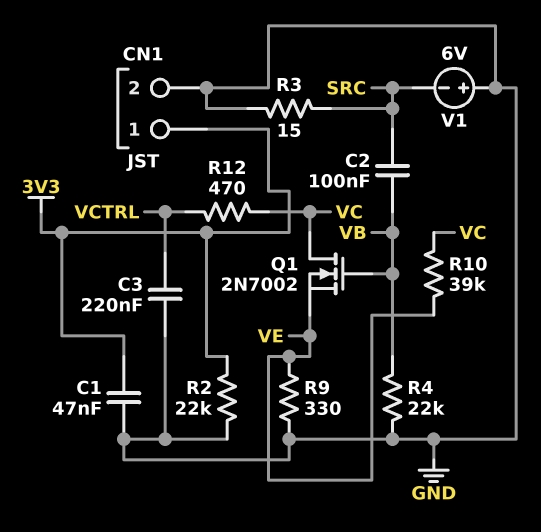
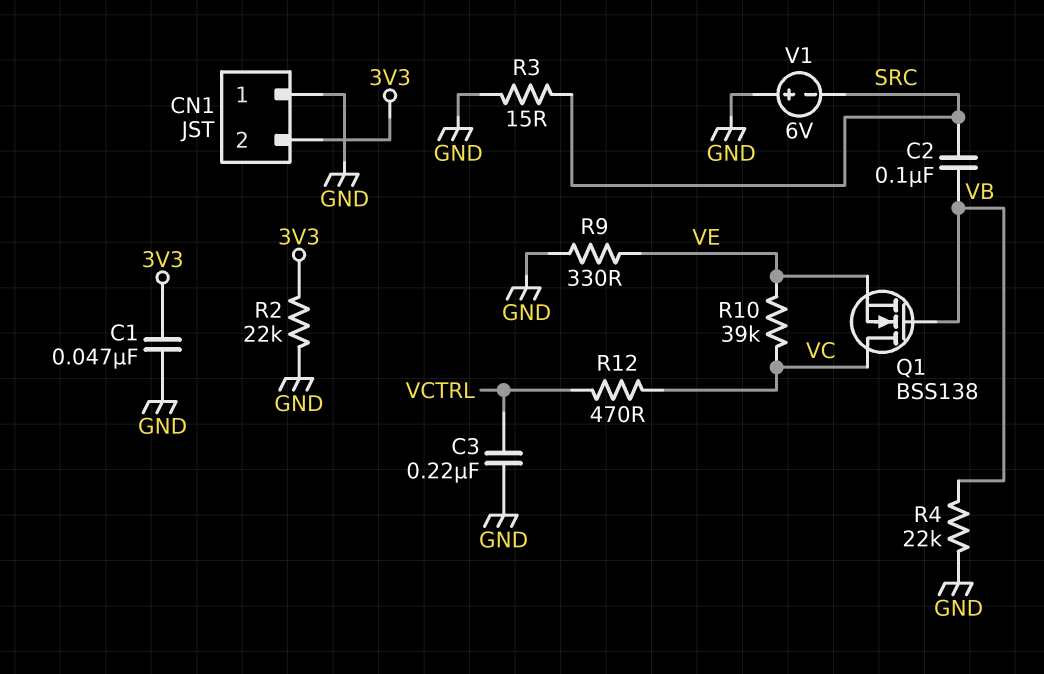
CN1 pin 1: 3V3 -> GND
CN1 pin 2: GND -> 3V3
Q1: NMOS 2N7002 (G VB, D VC, S VE) -> NMOS BSS138 (G VB, D VC, S VE)

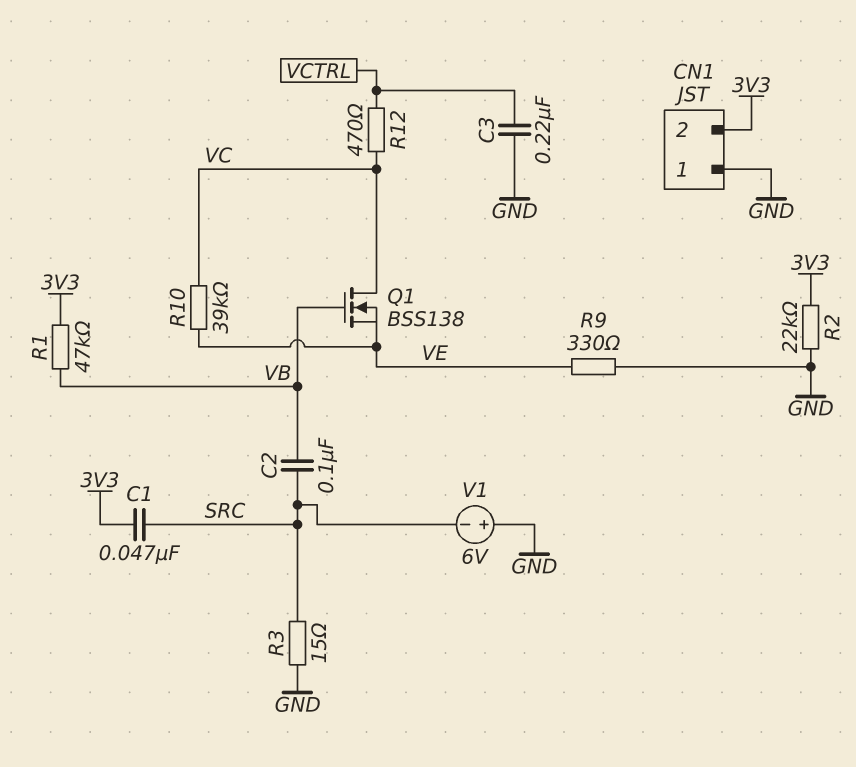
C1: 47nF (3V3, GND) -> 47nF (3V3, SRC)
R1: none -> 47k (3V3, VB)
R4: 22k (GND, VB) -> none

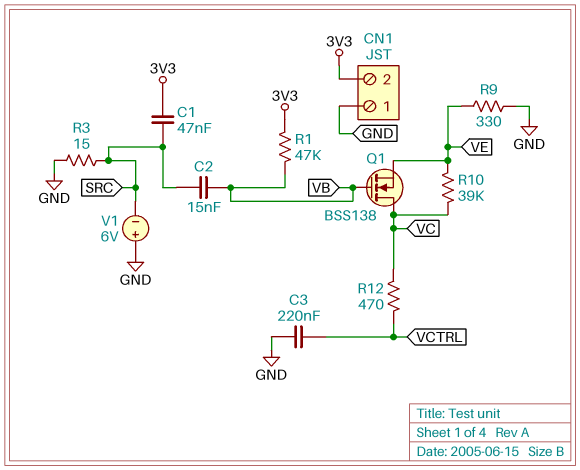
C2: 100nF (SRC, VB) -> 15nF (SRC, VB)
R2: 22k (3V3, GND) -> none

